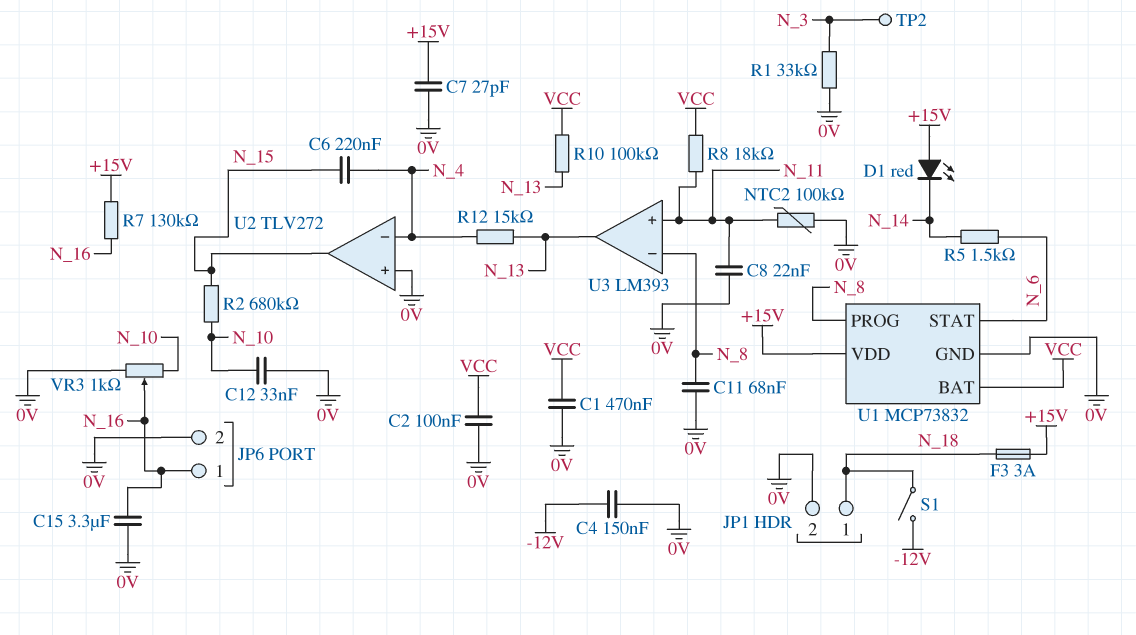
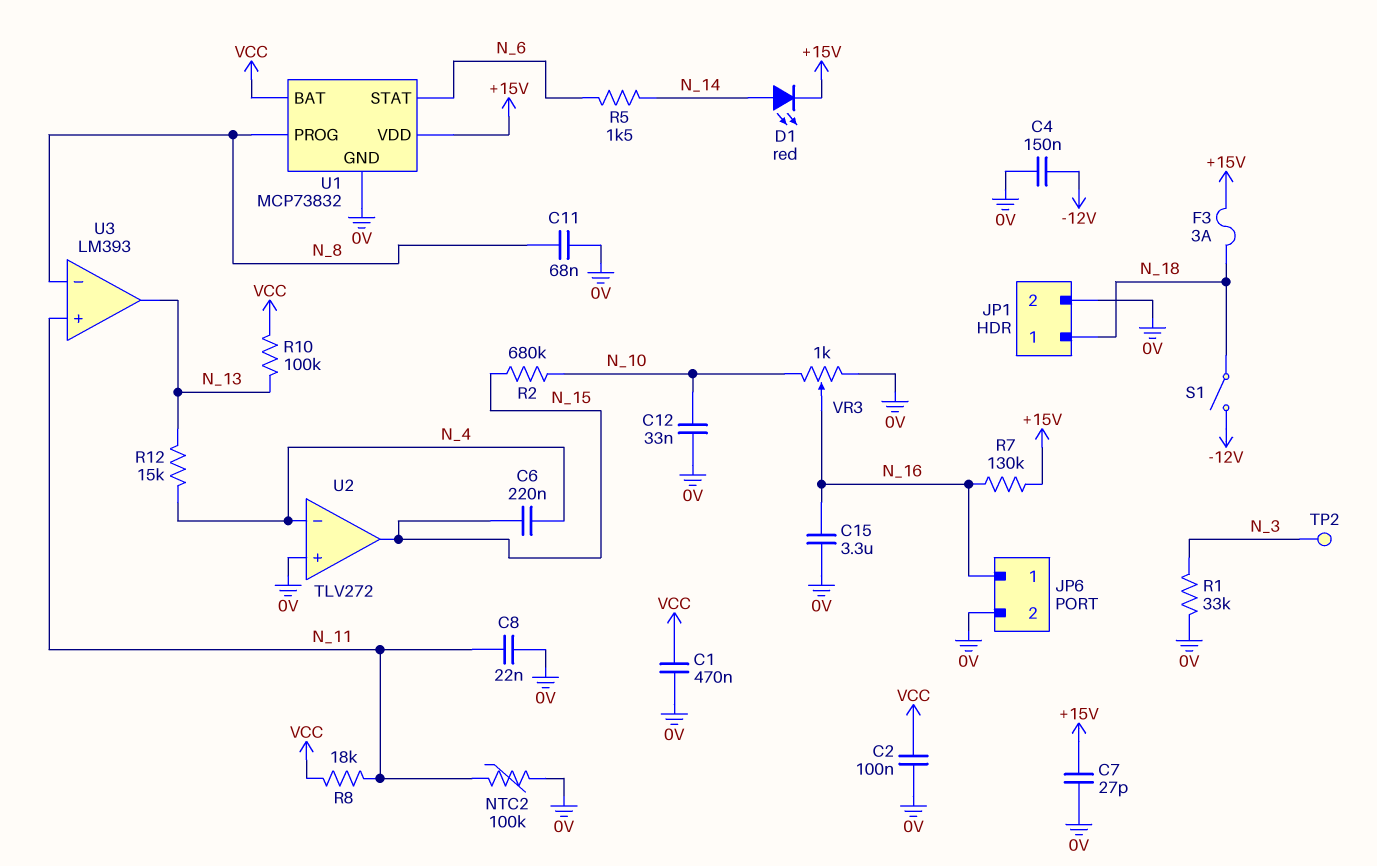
D1: LED red (A +15V, K N_14) -> LED red (A N_14, K +15V)

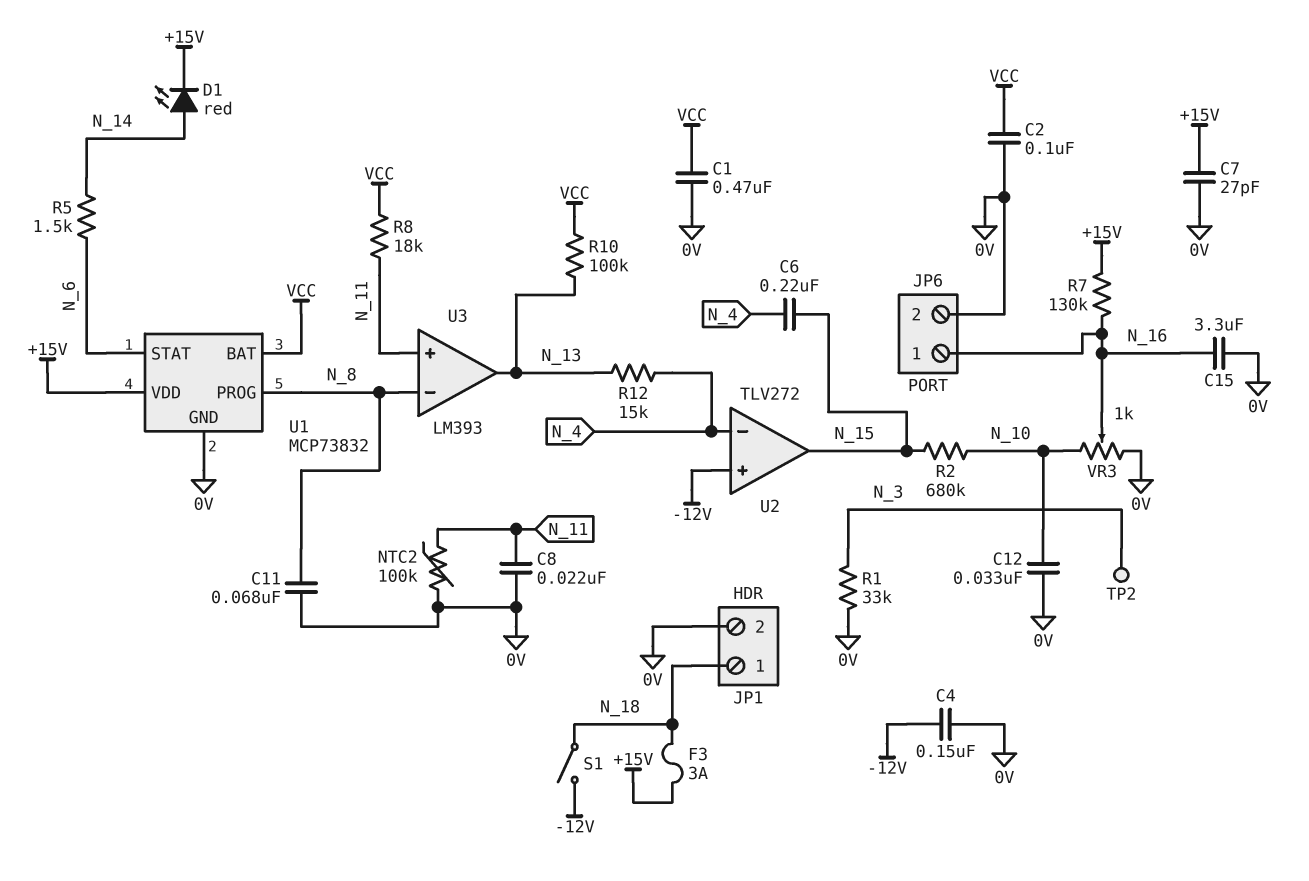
U2 pin in+: 0V -> -12V

